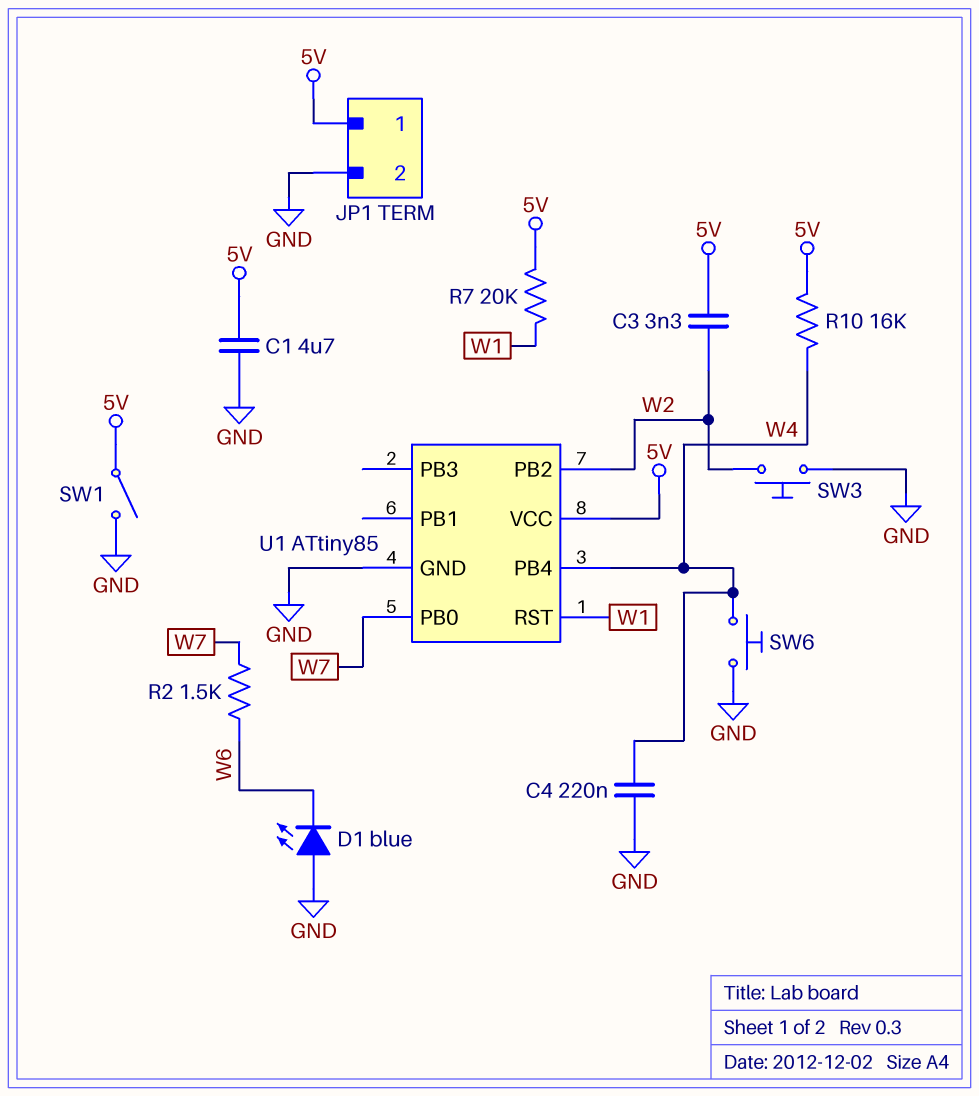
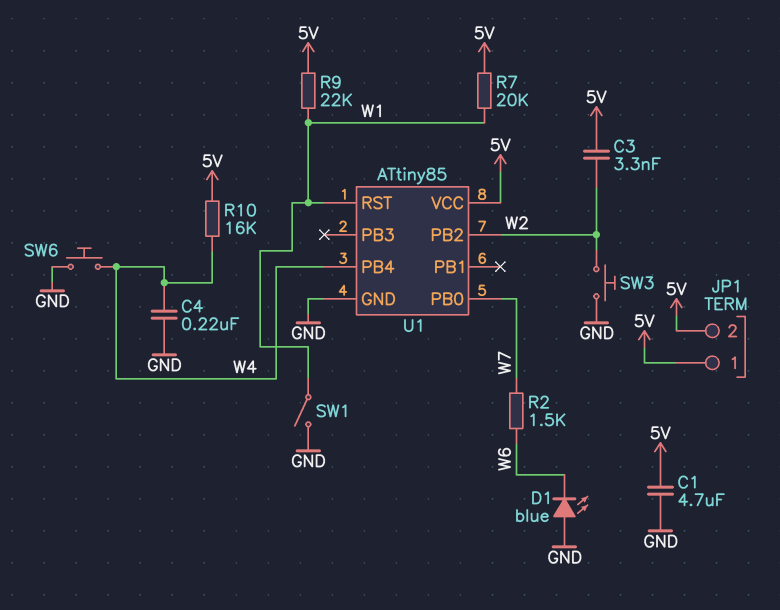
JP1 pin 2: GND -> 5V
R9: none -> 22k (5V, W1)
SW1: switch (5V, GND) -> switch (GND, W1)

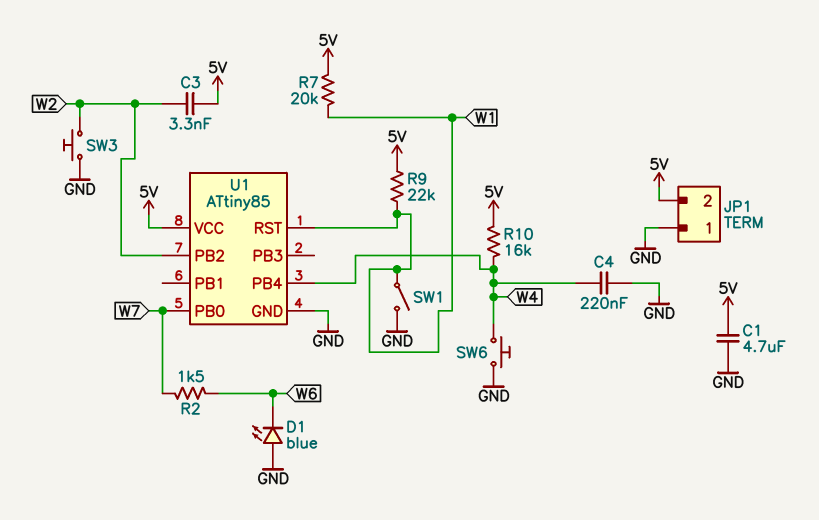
JP1 pin 1: 5V -> GND

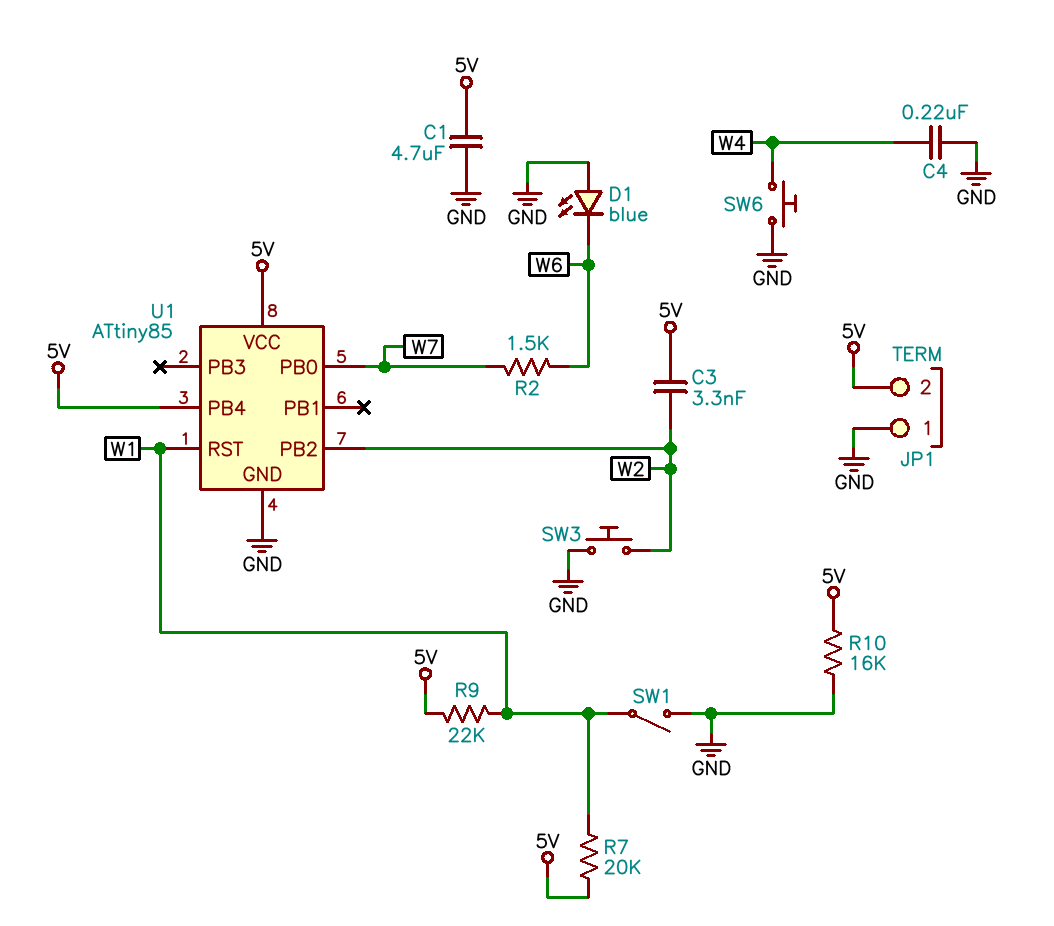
R10: 16k (5V, W4) -> 16k (5V, GND)
U1 pin PB4: W4 -> 5V

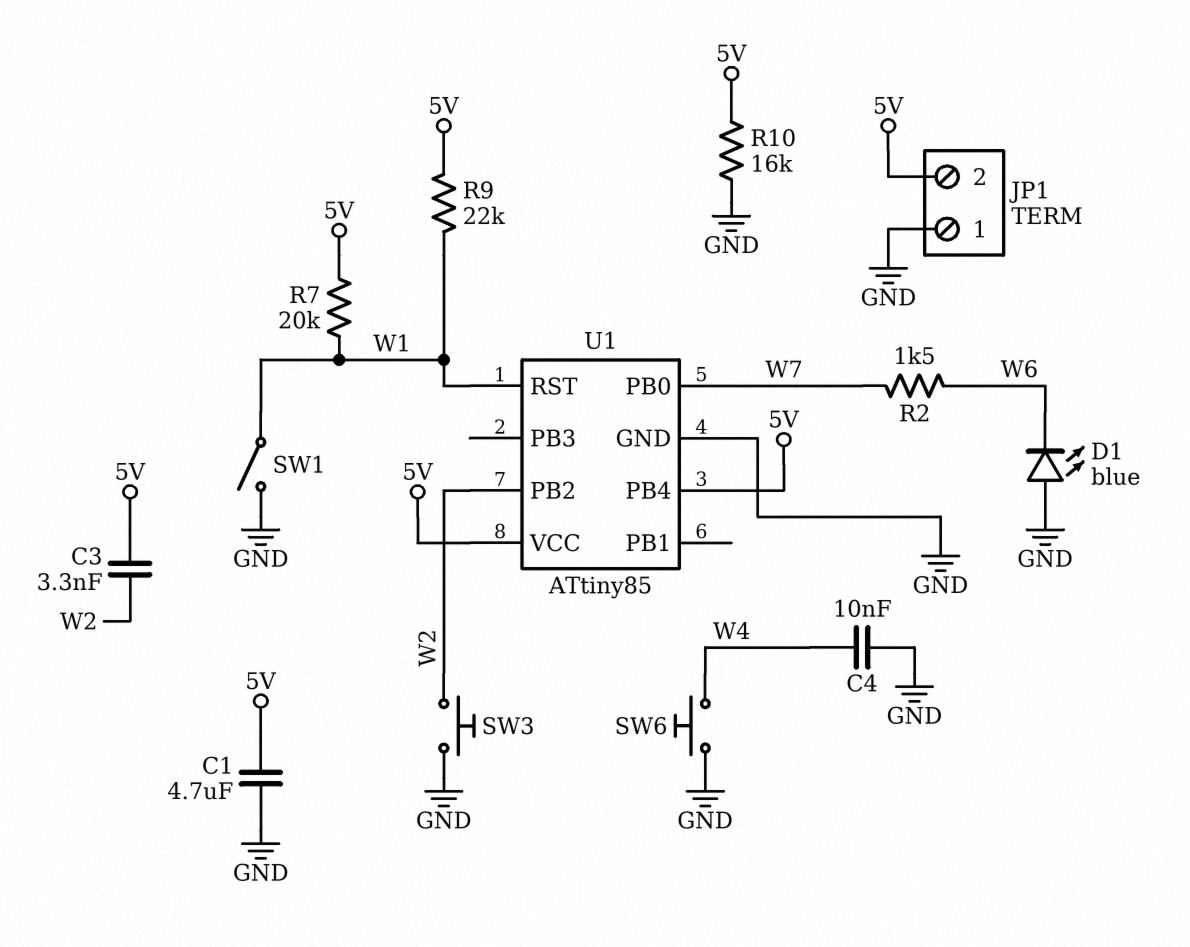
C4: 220nF (GND, W4) -> 10nF (GND, W4)

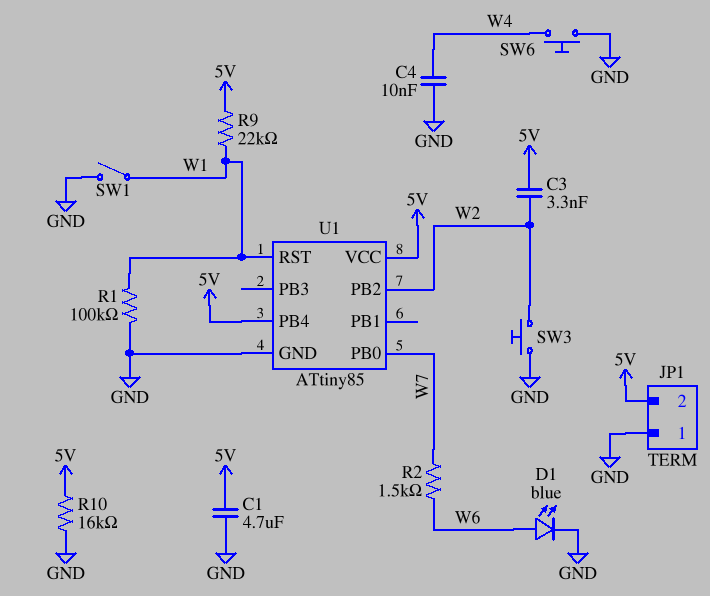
D1: LED blue (A GND, K W6) -> LED blue (A W6, K GND)
R1: none -> 100k (GND, W1)
R7: 20k (5V, W1) -> none

